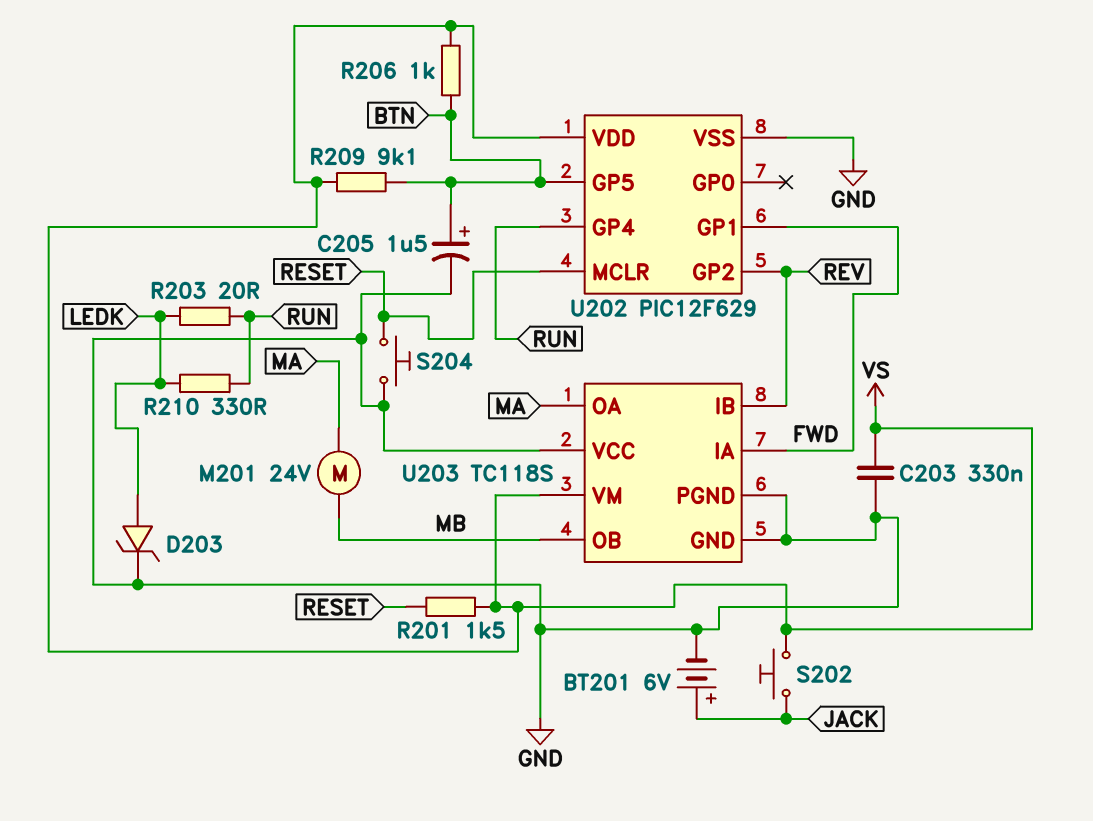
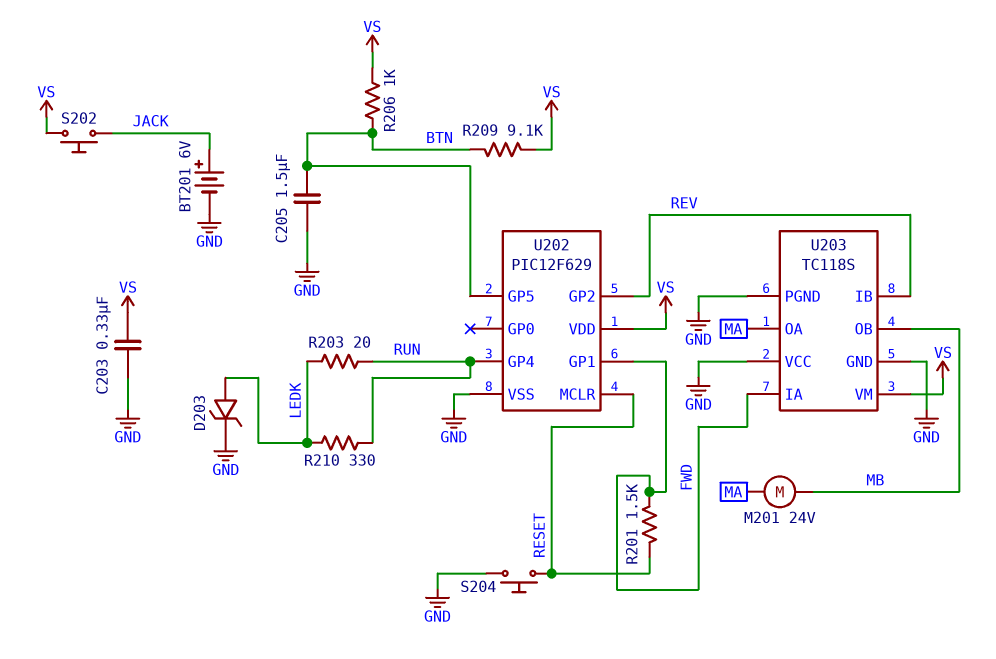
C205: 1.5uF (plus BTN, minus GND) -> 1.5uF (BTN, GND)
R201: 1.5k (RESET, VS) -> 1.5k (FWD, RESET)

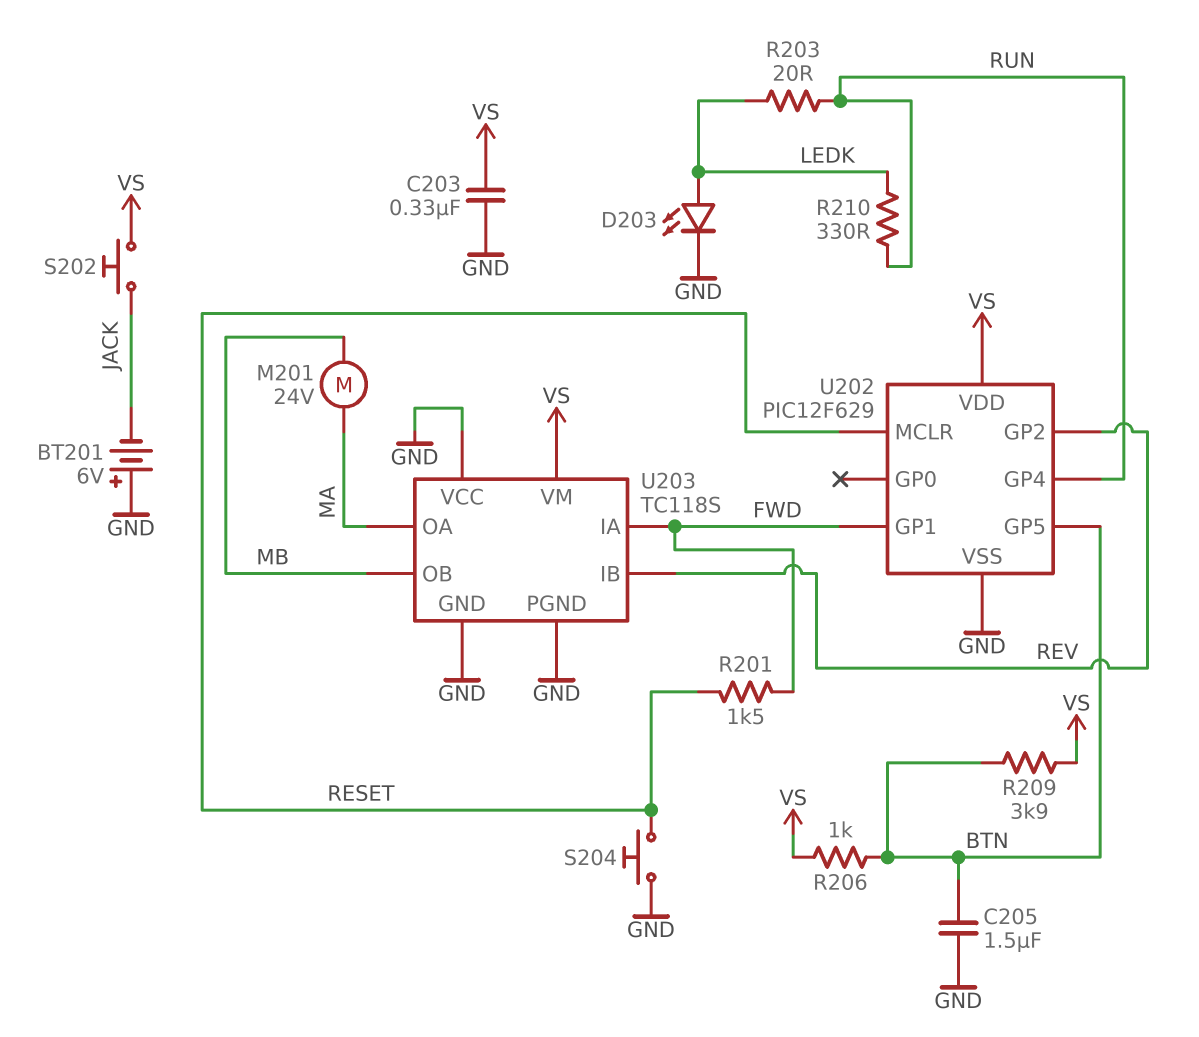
BT201: 6V (plus JACK, minus GND) -> 6V (plus GND, minus JACK)
D203: zener (A LEDK, K GND) -> LED (A LEDK, K GND)
R209: 9.1k (BTN, VS) -> 3.9k (BTN, VS)

